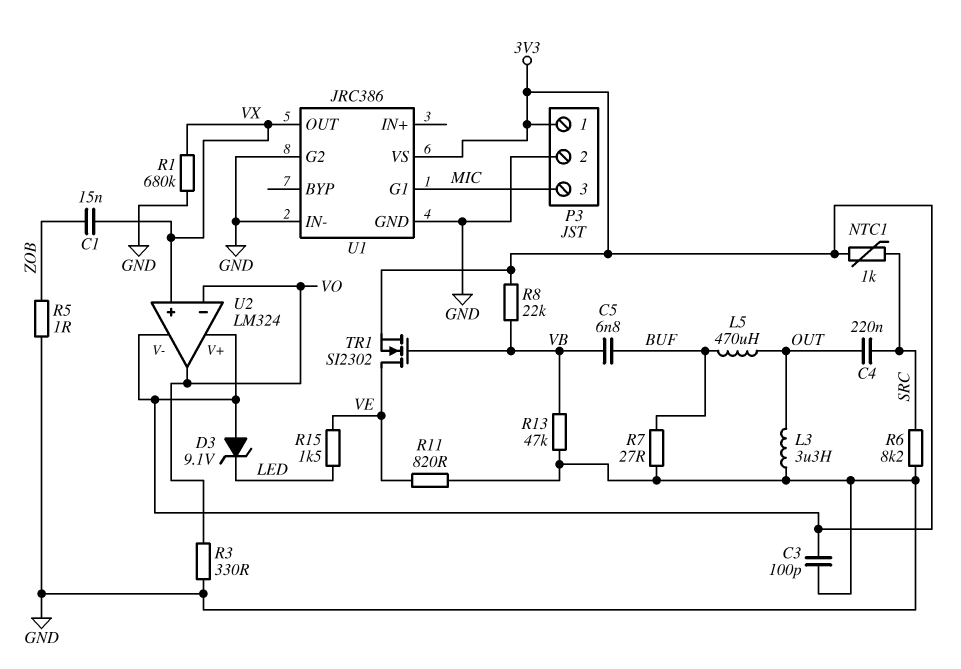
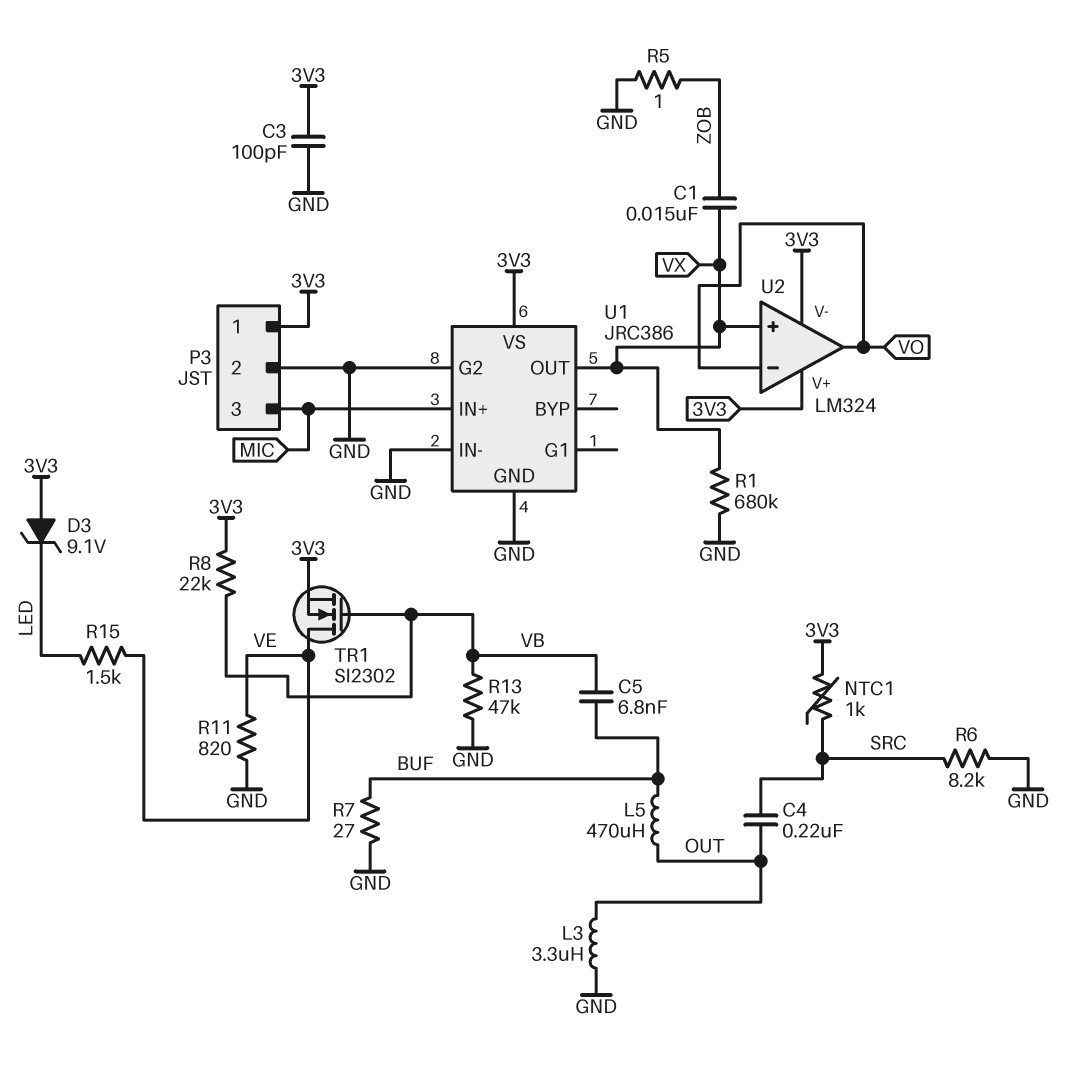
R3: 330 (GND, VO) -> none
U1 pin G1: MIC -> none
U1 pin IN+: none -> MIC

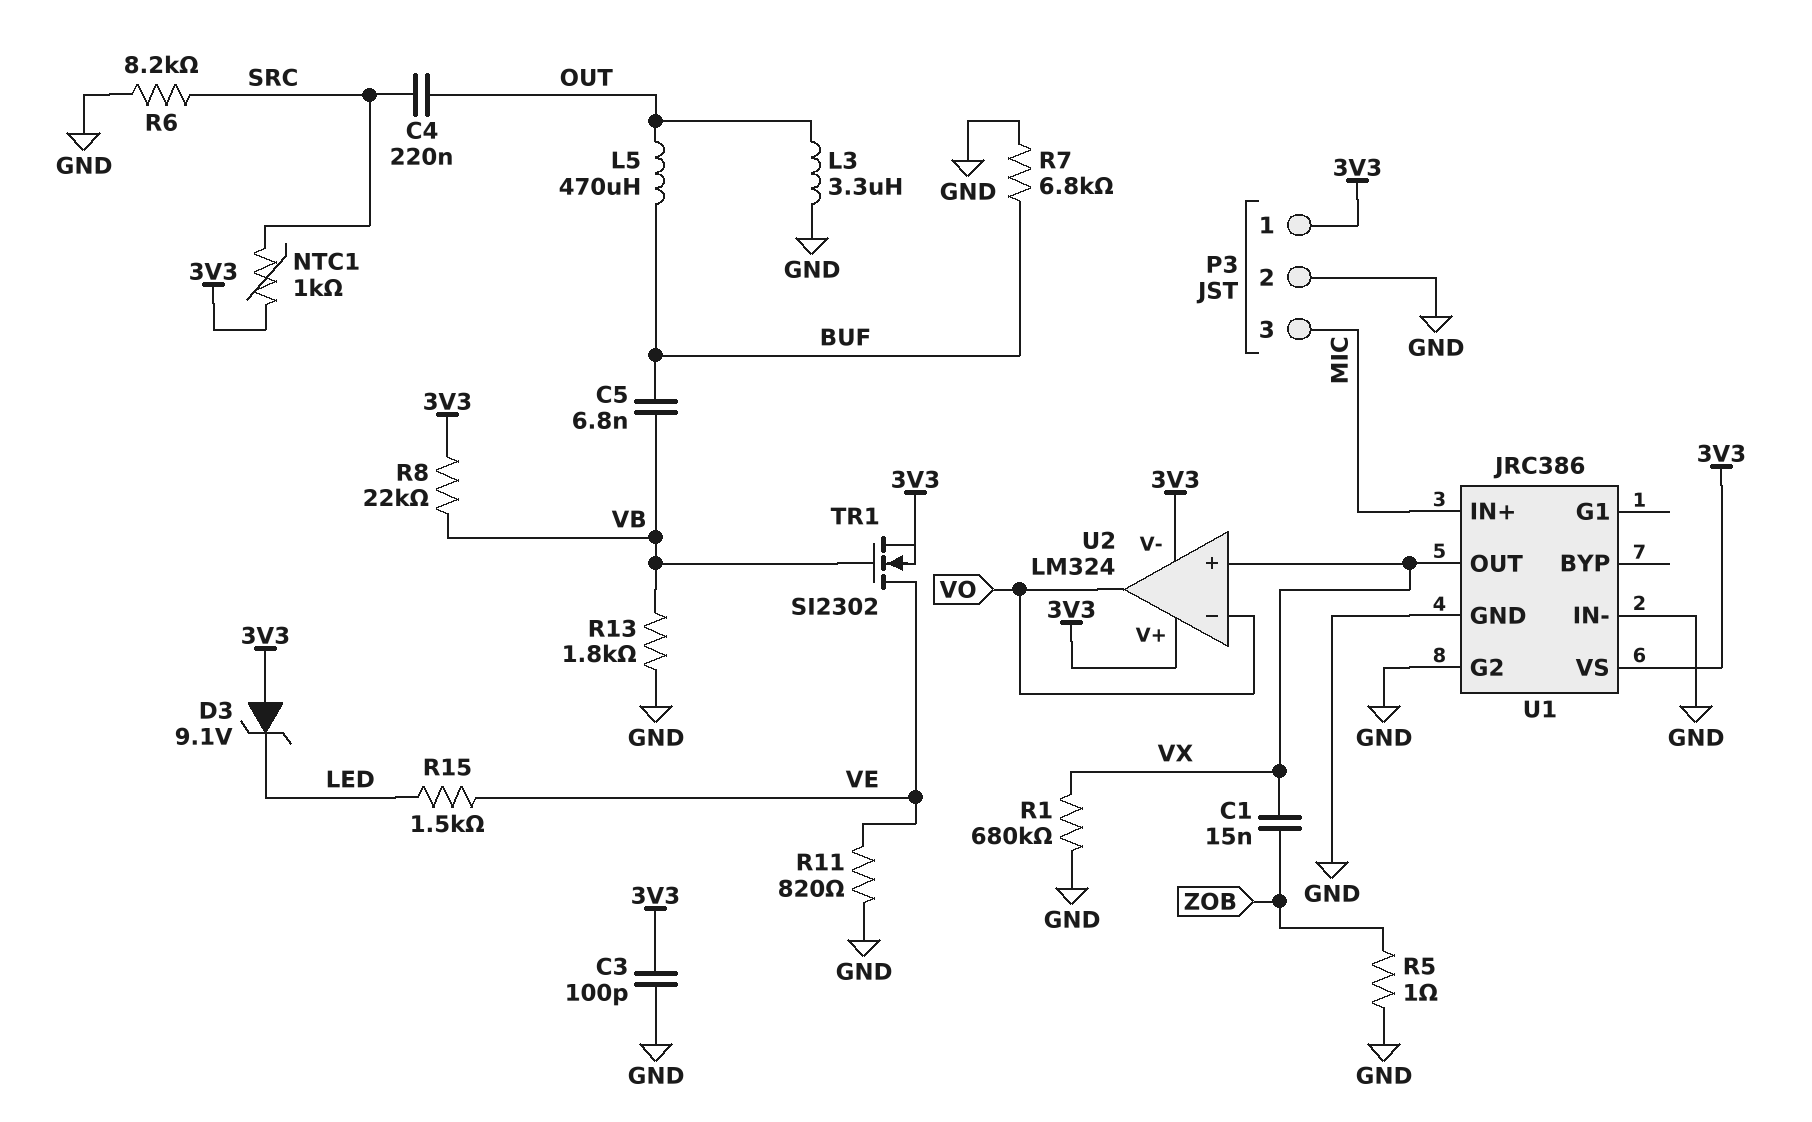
R7: 27 (BUF, GND) -> 6.8k (BUF, GND)
R13: 47k (GND, VB) -> 1.8k (GND, VB)

